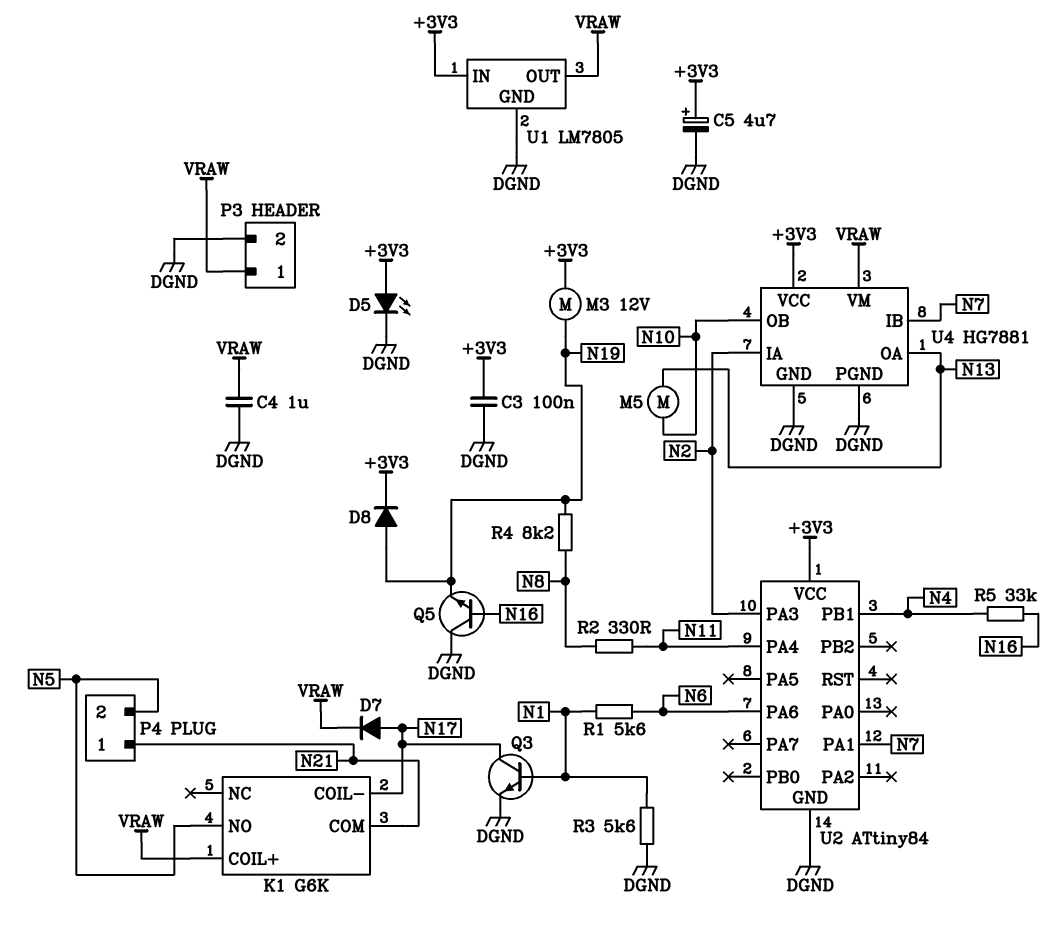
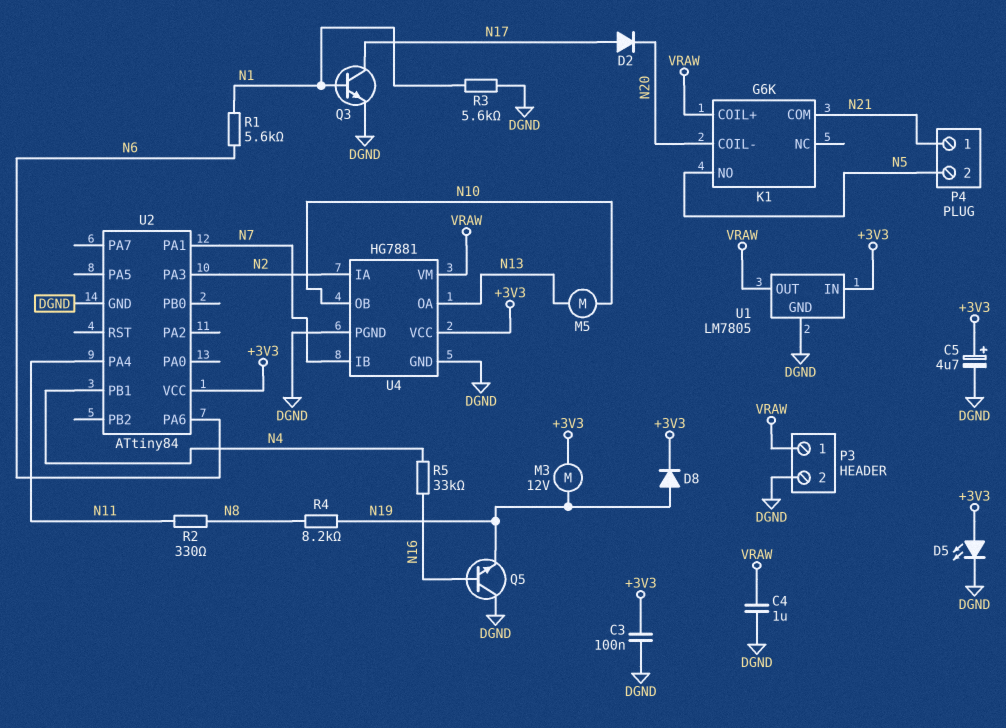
D2: none -> diode (A N17, K N20)
D7: diode (A N17, K VRAW) -> none
K1 pin COIL-: N17 -> N20

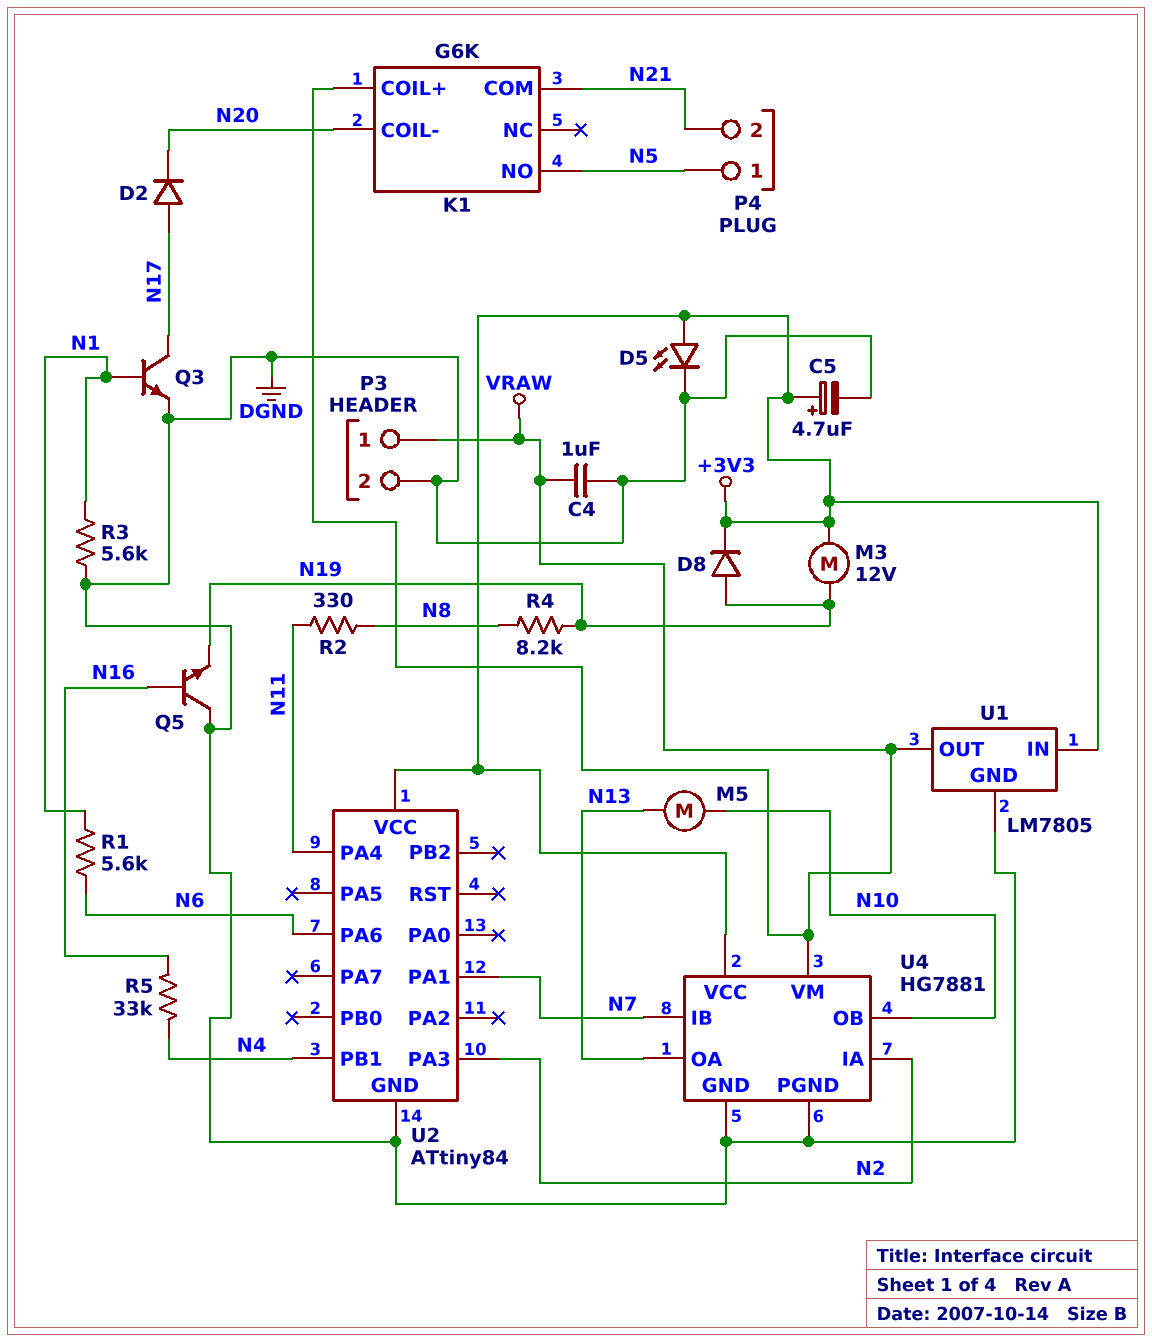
C3: 100nF (+3V3, DGND) -> none
P4 pin 1: N21 -> N5
P4 pin 2: N5 -> N21

